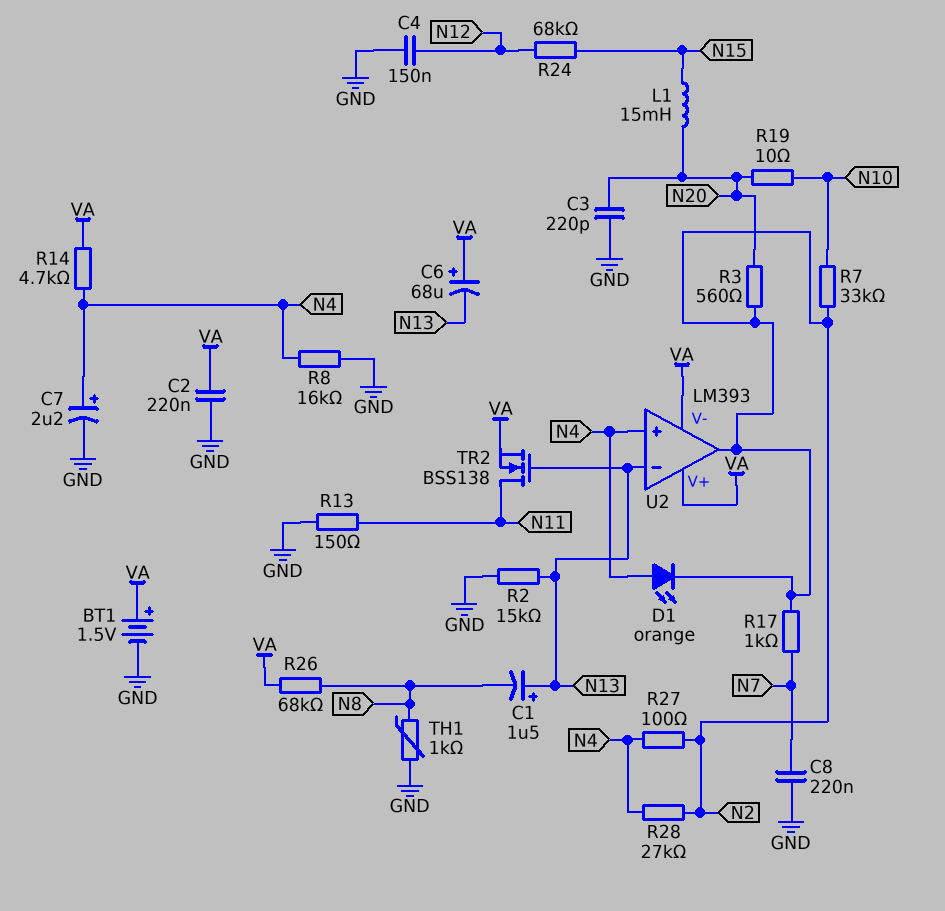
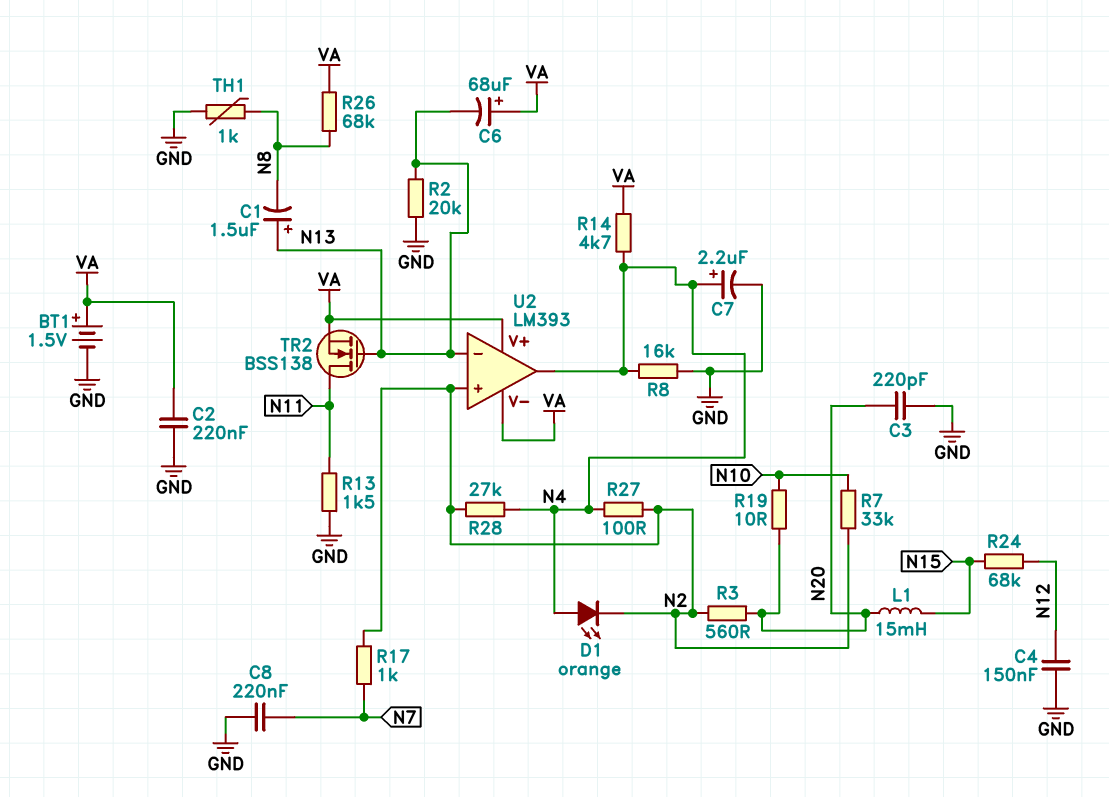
R2: 15k (GND, N13) -> 20k (GND, N13)
R13: 150 (GND, N11) -> 1.5k (GND, N11)
U2 pin in+: N4 -> N2
U2 pin out: N2 -> N4

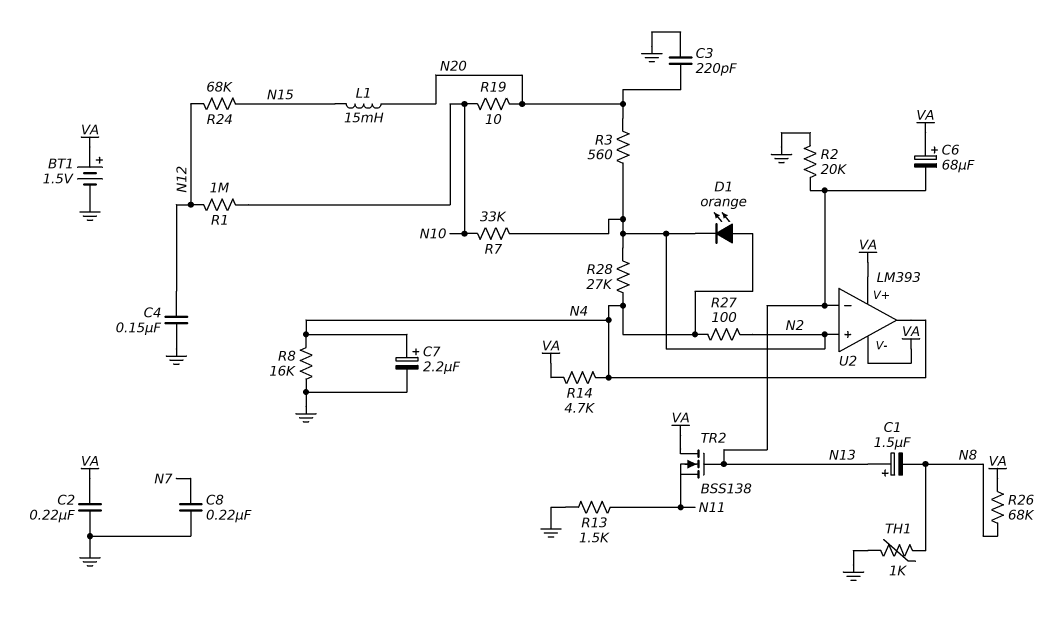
R1: none -> 1M (N10, N12)
R17: 1k (N2, N7) -> none
TR2: NMOS BSS138 (G N13, D N11, S VA) -> NMOS BSS138 (G N13, D VA, S N11)

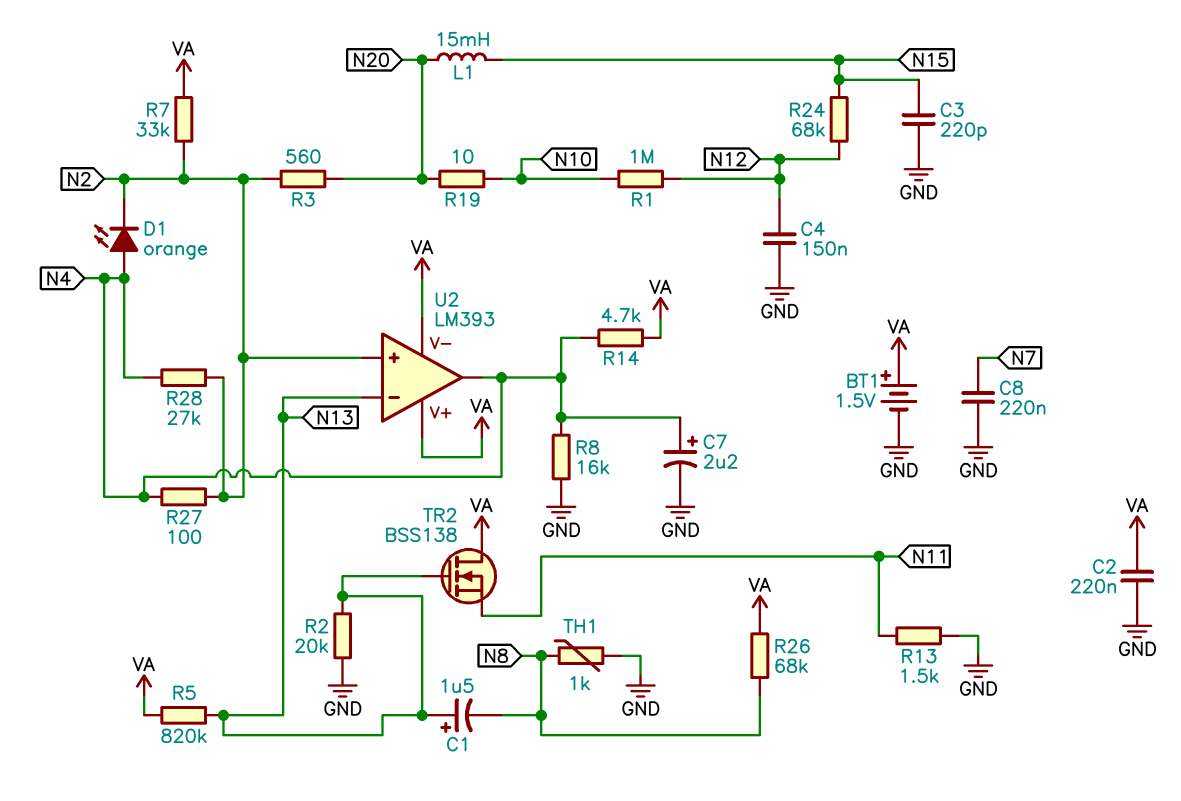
C3: 220pF (GND, N20) -> 220pF (GND, N15)
C6: 68uF (plus VA, minus N13) -> none
R5: none -> 820k (N13, VA)
R7: 33k (N2, N10) -> 33k (N2, VA)

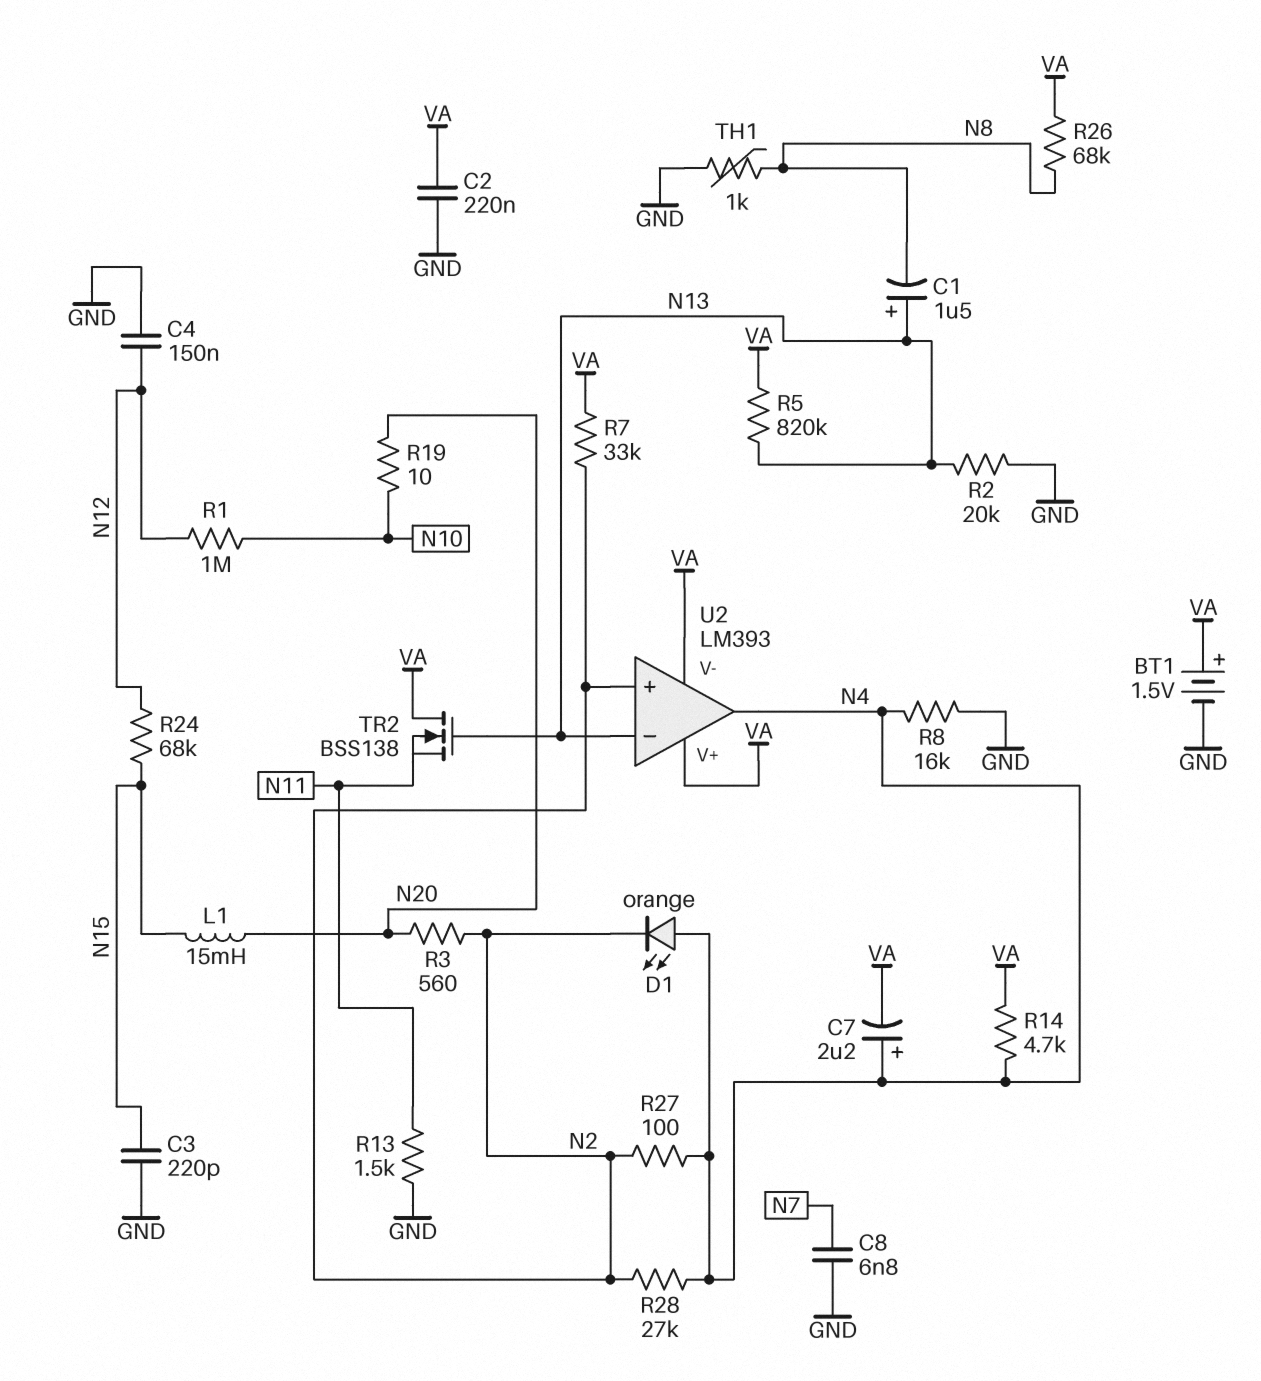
C7: 2.2uF (plus N4, minus GND) -> 2.2uF (plus N4, minus VA)
C8: 220nF (GND, N7) -> 6.8nF (GND, N7)

